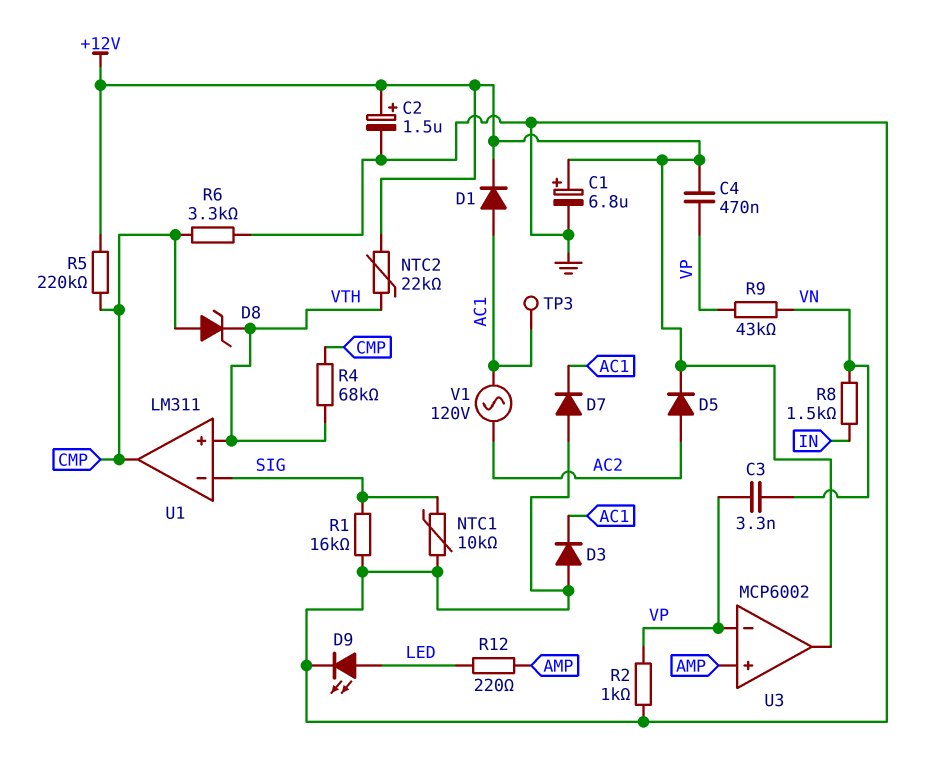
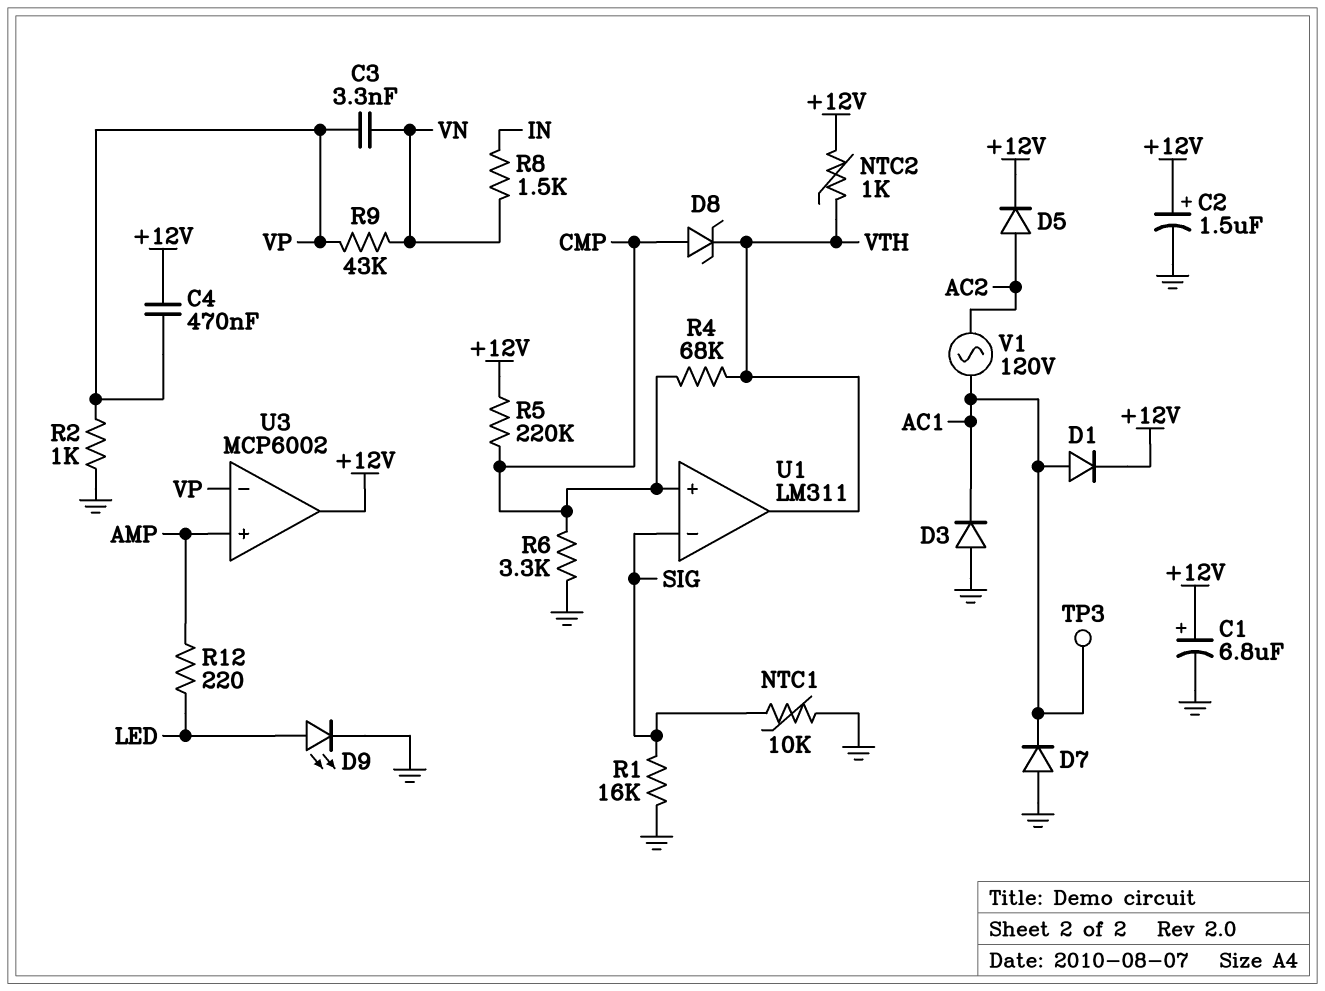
NTC2: 22k (+12V, VTH) -> 1k (+12V, VTH)
U1 pin in+: VTH -> CMP
U1 pin out: CMP -> VTH

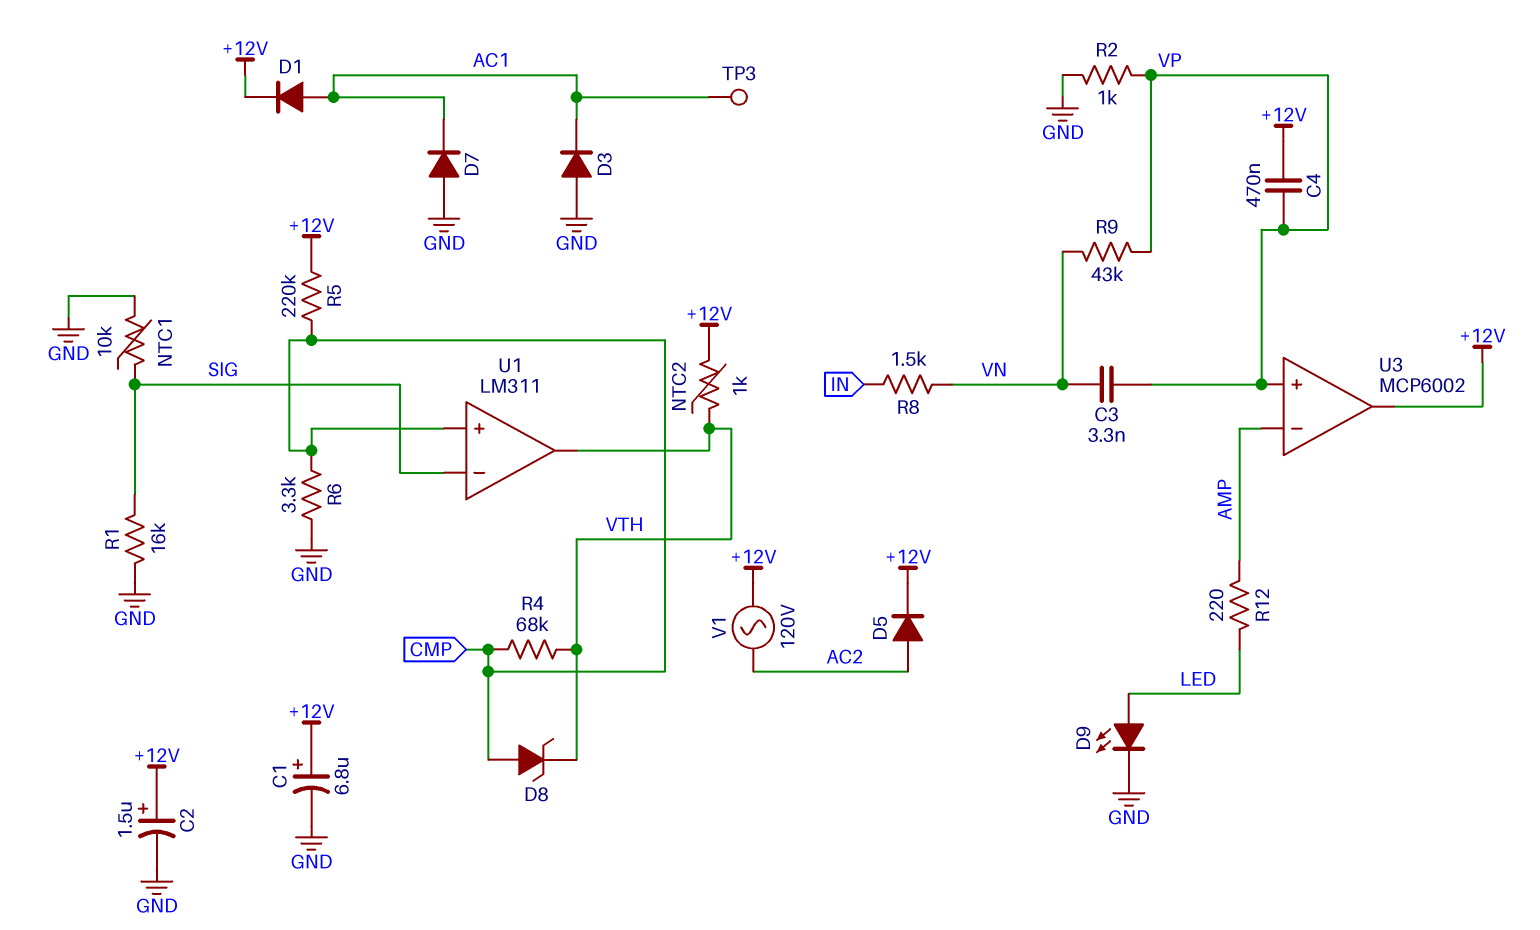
U3 pin in+: AMP -> VP
U3 pin in-: VP -> AMP
V1: AC 120V (AC1, AC2) -> AC 120V (+12V, AC2)

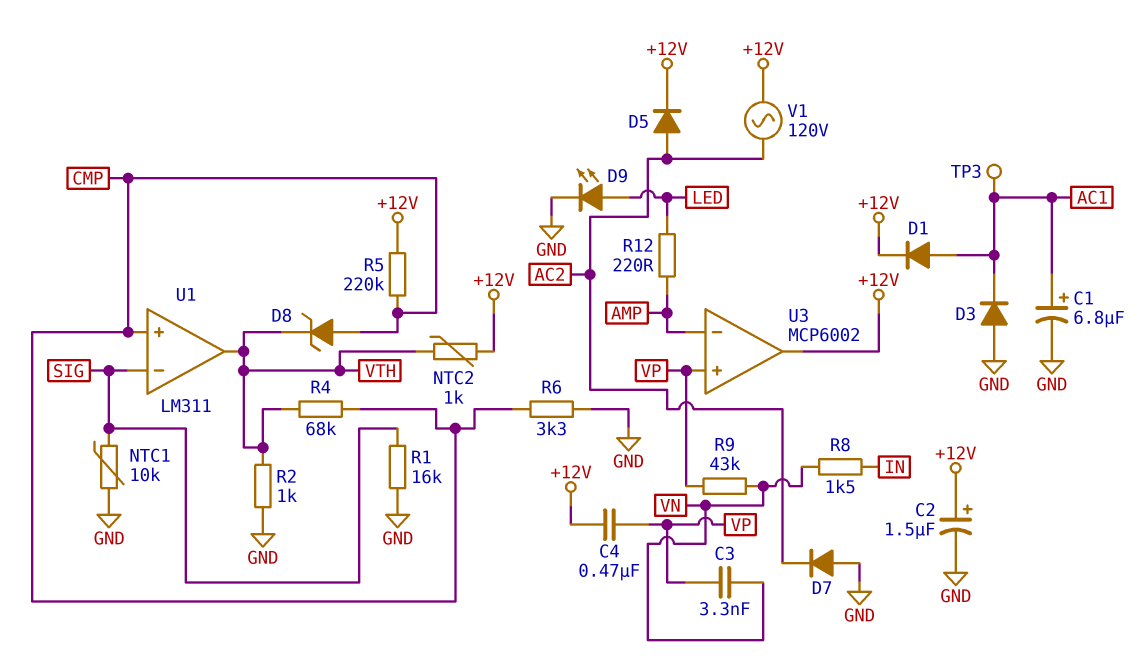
C1: 6.8uF (plus +12V, minus GND) -> 6.8uF (plus AC1, minus GND)
D7: diode (A GND, K AC1) -> diode (A GND, K AC2)
R2: 1k (GND, VP) -> 1k (GND, VTH)

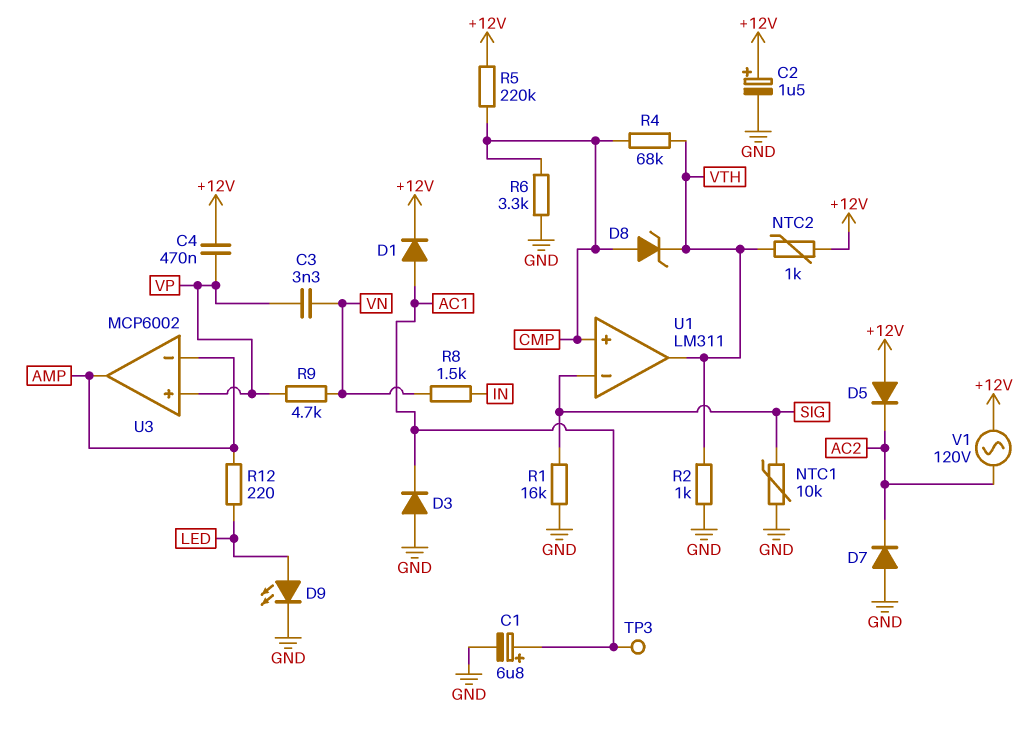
D5: diode (A AC2, K +12V) -> diode (A +12V, K AC2)
R9: 43k (VN, VP) -> 4.7k (VN, VP)
U3 pin out: +12V -> AMP

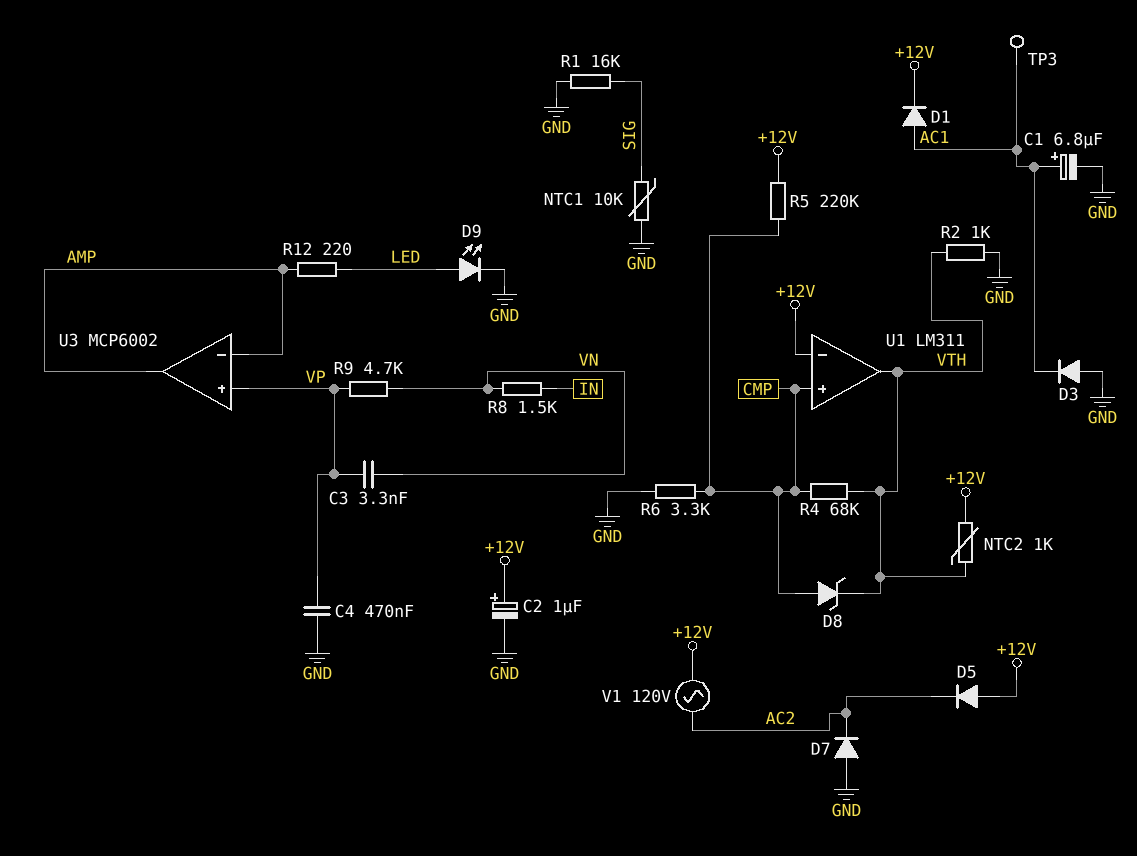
C2: 1.5uF (plus +12V, minus GND) -> 1uF (plus +12V, minus GND)
C4: 470nF (+12V, VP) -> 470nF (GND, VP)
U1 pin in-: SIG -> +12V

